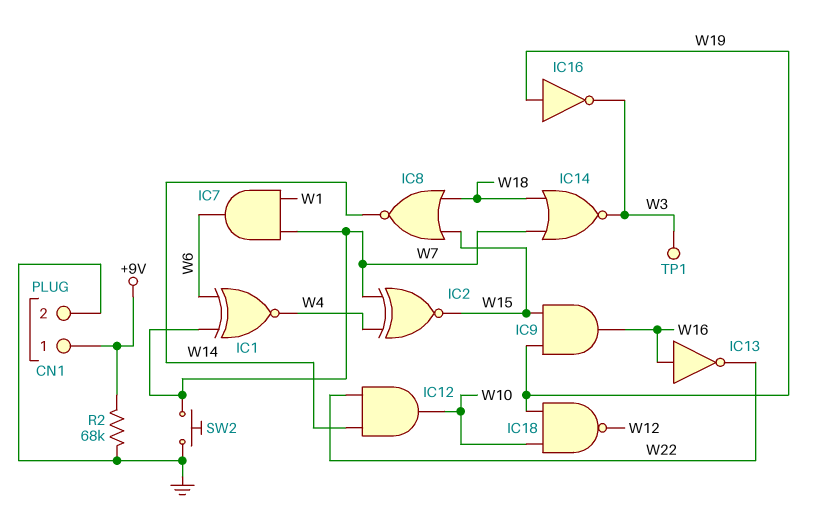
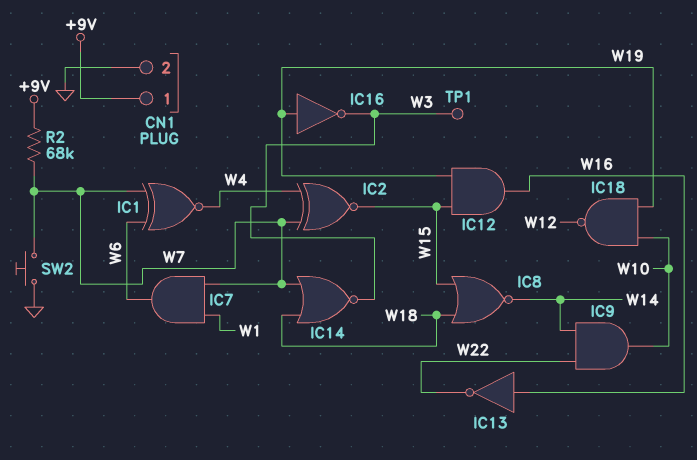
IC9: AND (in W15, in W19, out W16) -> AND (in W14, in W22, out W10)
IC12: AND (in W14, in W22, out W10) -> AND (in W15, in W19, out W16)
R2: 68k (+9V, GND) -> 68k (+9V, W7)

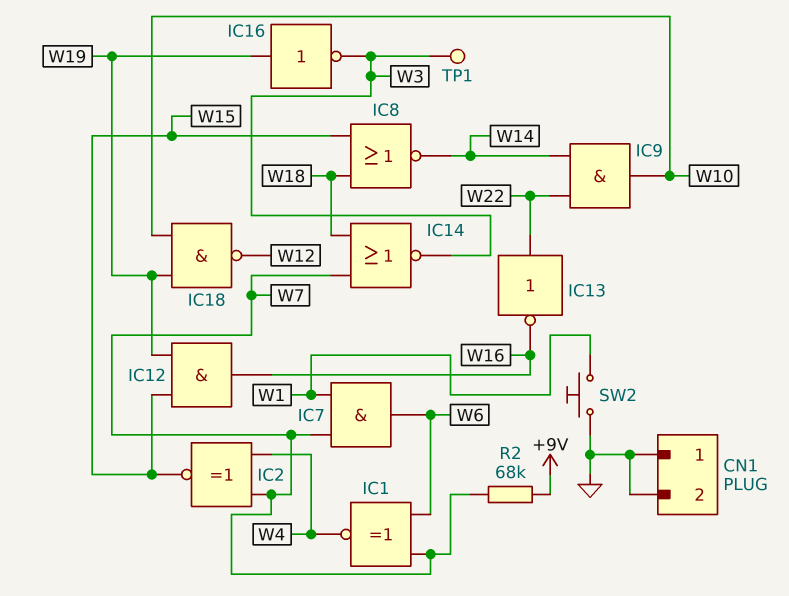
CN1 pin 1: +9V -> GND
IC13: NOT (in W16, out W22) -> NOT (in W22, out W16)
SW2: button (GND, W7) -> button (GND, W1)

